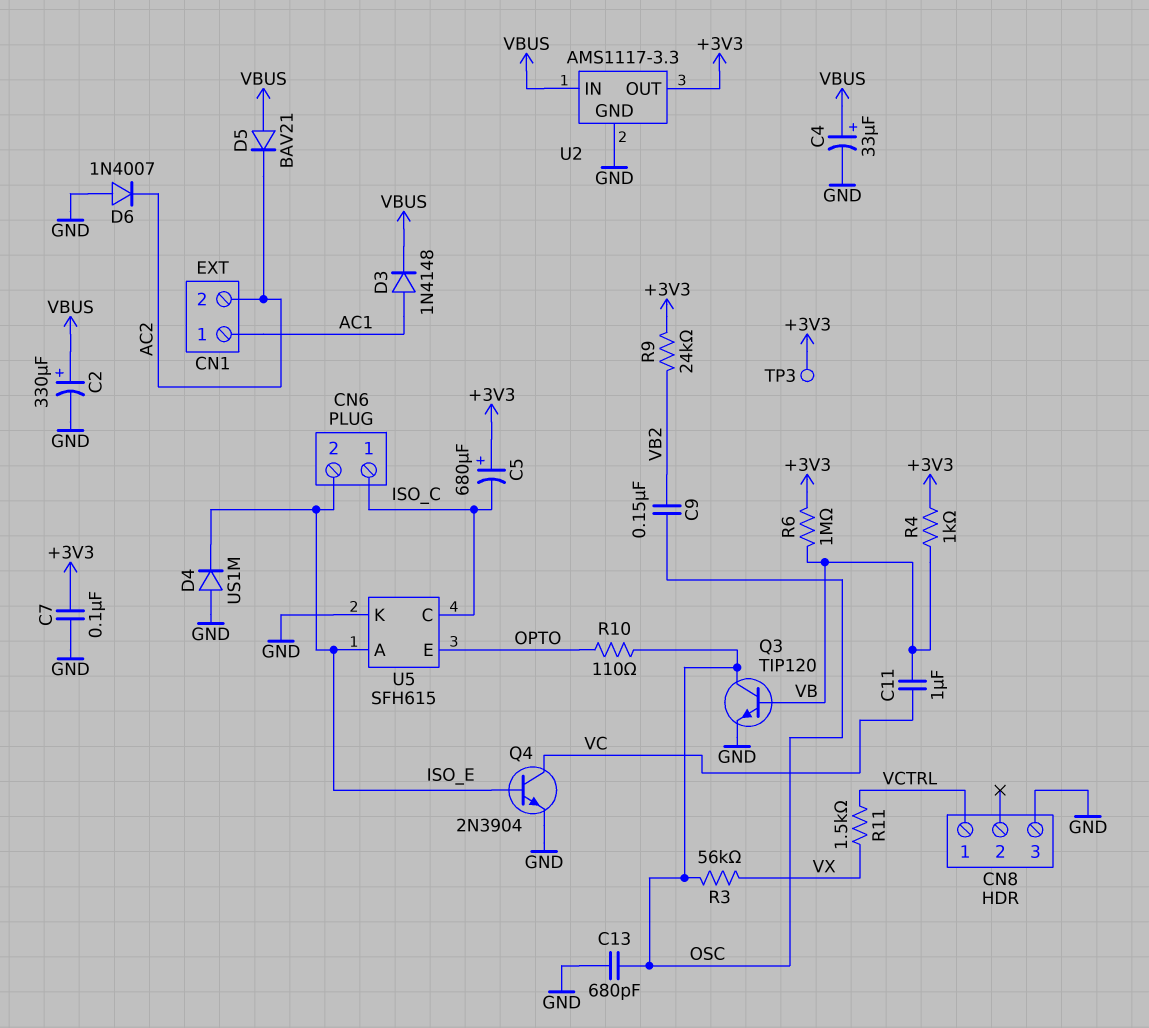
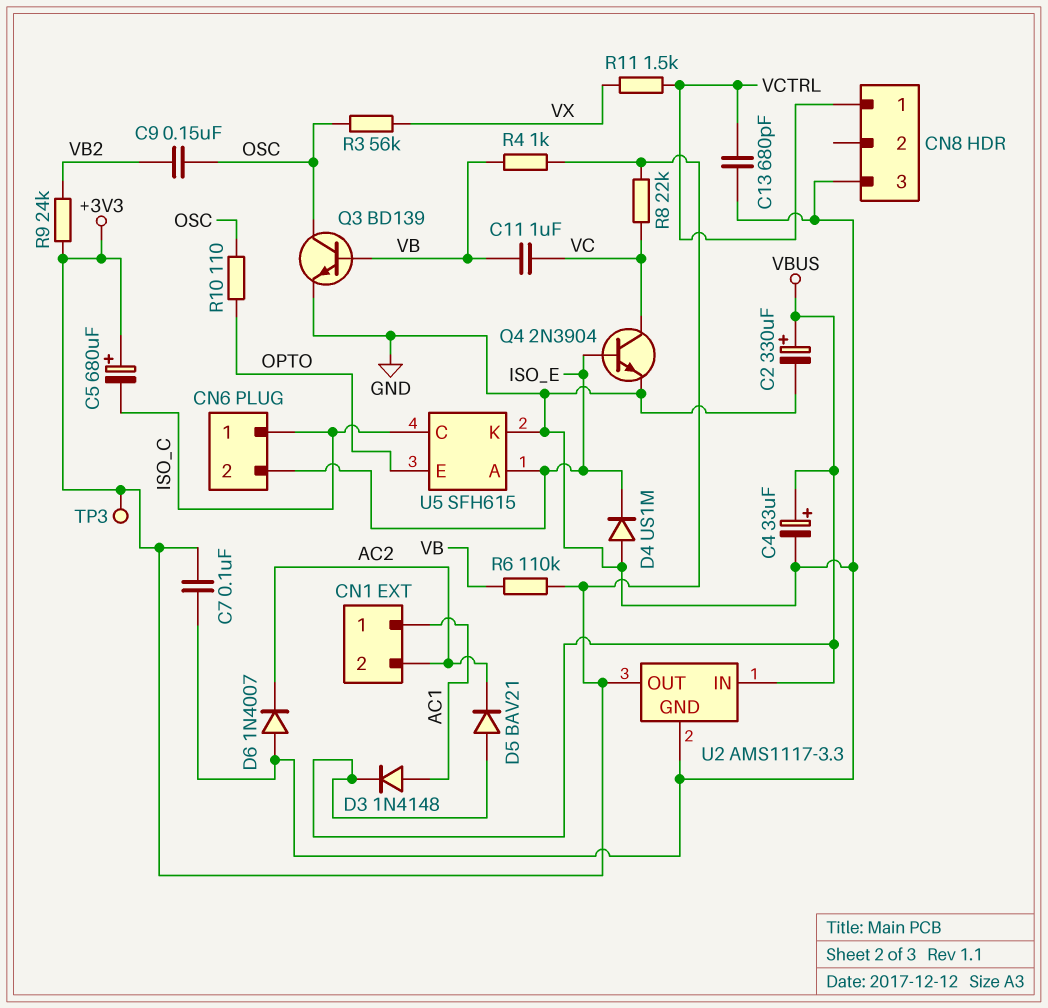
C13: 680pF (GND, OSC) -> 680pF (GND, VCTRL)
Q3: NPN TIP120 (B VB, C OSC, E GND) -> NPN BD139 (B VB, C OSC, E GND)
R6: 1M (+3V3, VB) -> 110k (+3V3, VB)
R8: none -> 22k (+3V3, VC)

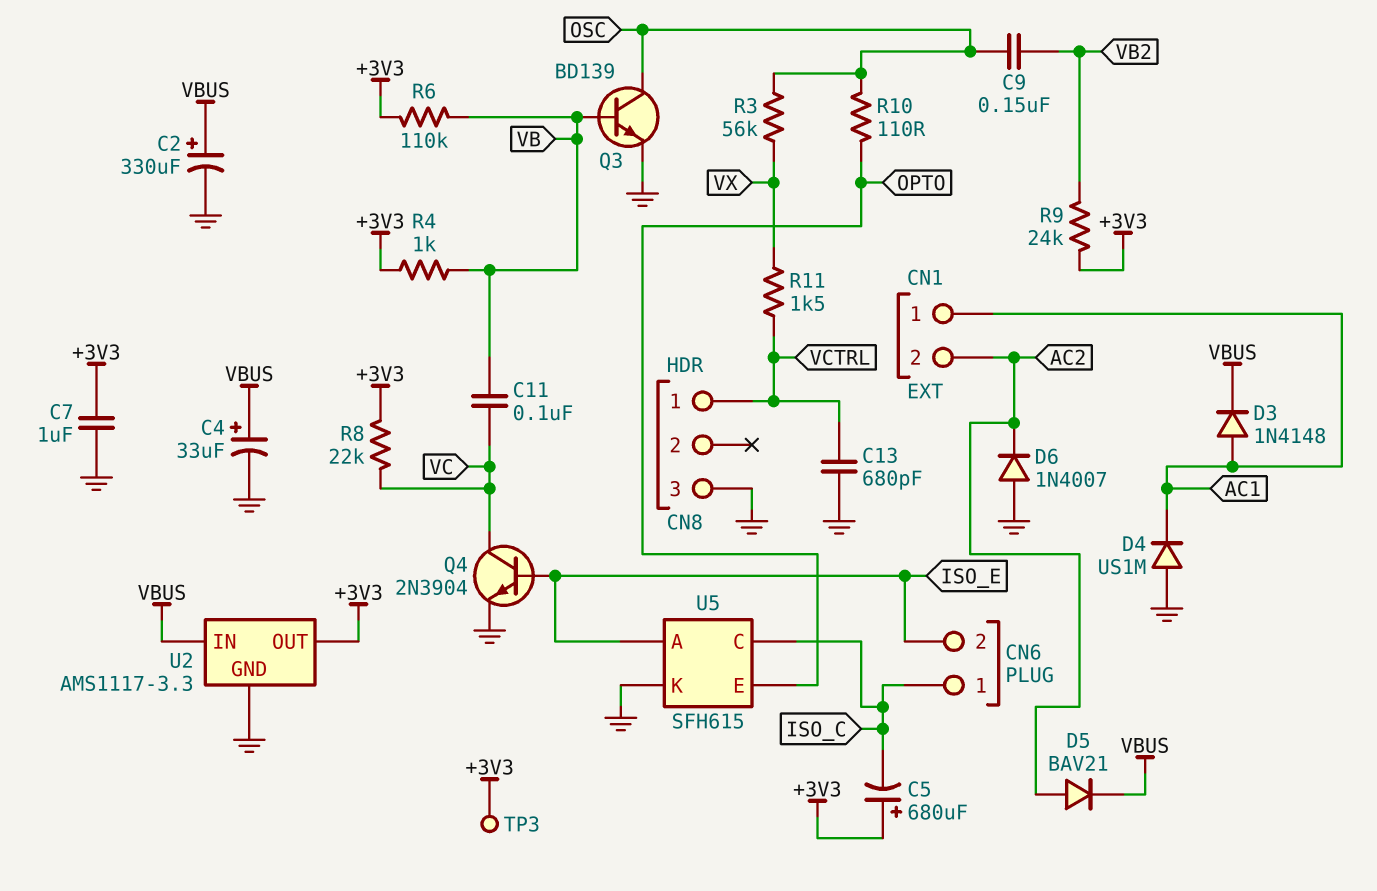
C7: 100nF (+3V3, GND) -> 1uF (+3V3, GND)
C11: 1uF (VB, VC) -> 100nF (VB, VC)
D4: diode US1M (A GND, K ISO_E) -> diode US1M (A GND, K AC1)
D5: diode BAV21 (A VBUS, K AC2) -> diode BAV21 (A AC2, K VBUS)

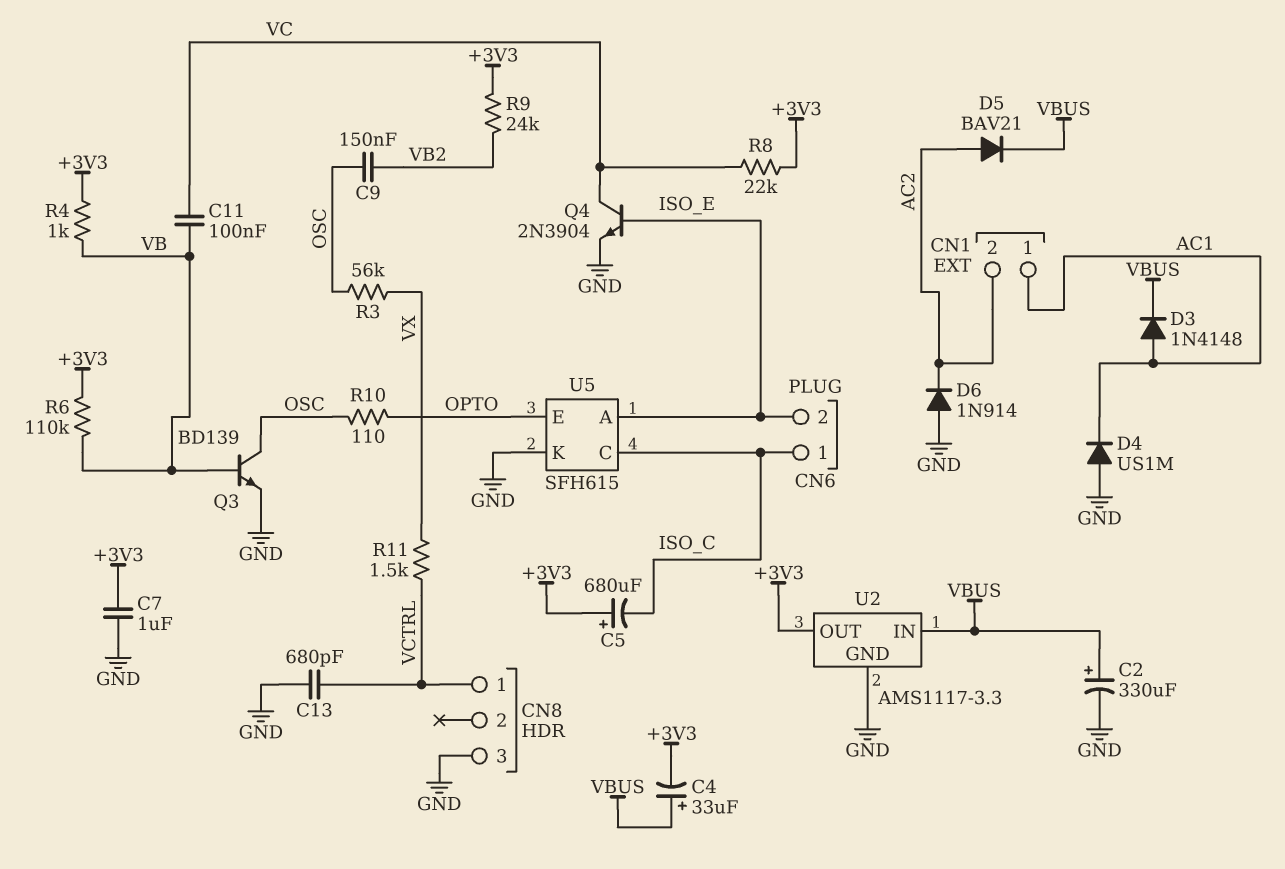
C4: 33uF (plus VBUS, minus GND) -> 33uF (plus VBUS, minus +3V3)
D6: diode 1N4007 (A GND, K AC2) -> diode 1N914 (A GND, K AC2)
TP3: test point (+3V3) -> none

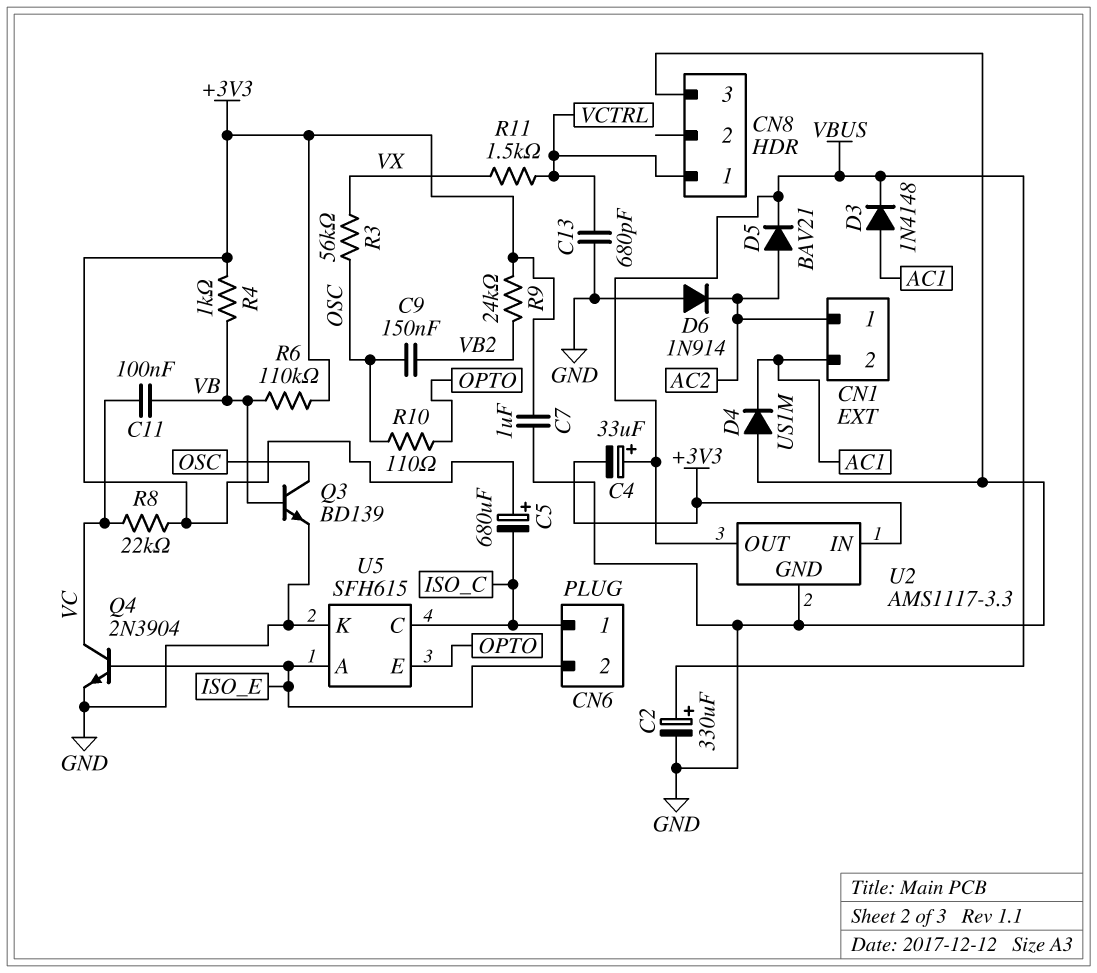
CN1 pin 1: AC1 -> AC2
CN1 pin 2: AC2 -> AC1
U2 pin IN: VBUS -> +3V3
U2 pin OUT: +3V3 -> VBUS

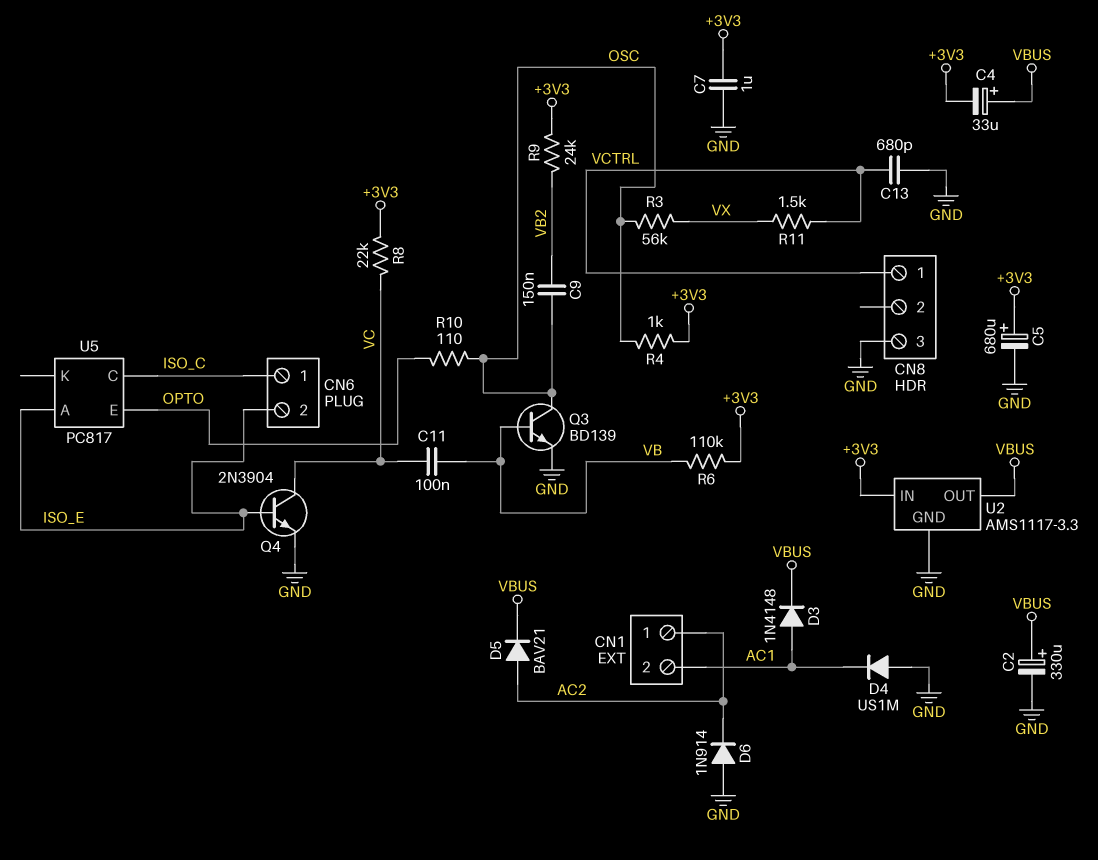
C5: 680uF (plus +3V3, minus ISO_C) -> 680uF (plus +3V3, minus GND)
R4: 1k (+3V3, VB) -> 1k (+3V3, OSC)
U5: SFH615 -> PC817
U5 pin K: GND -> none

